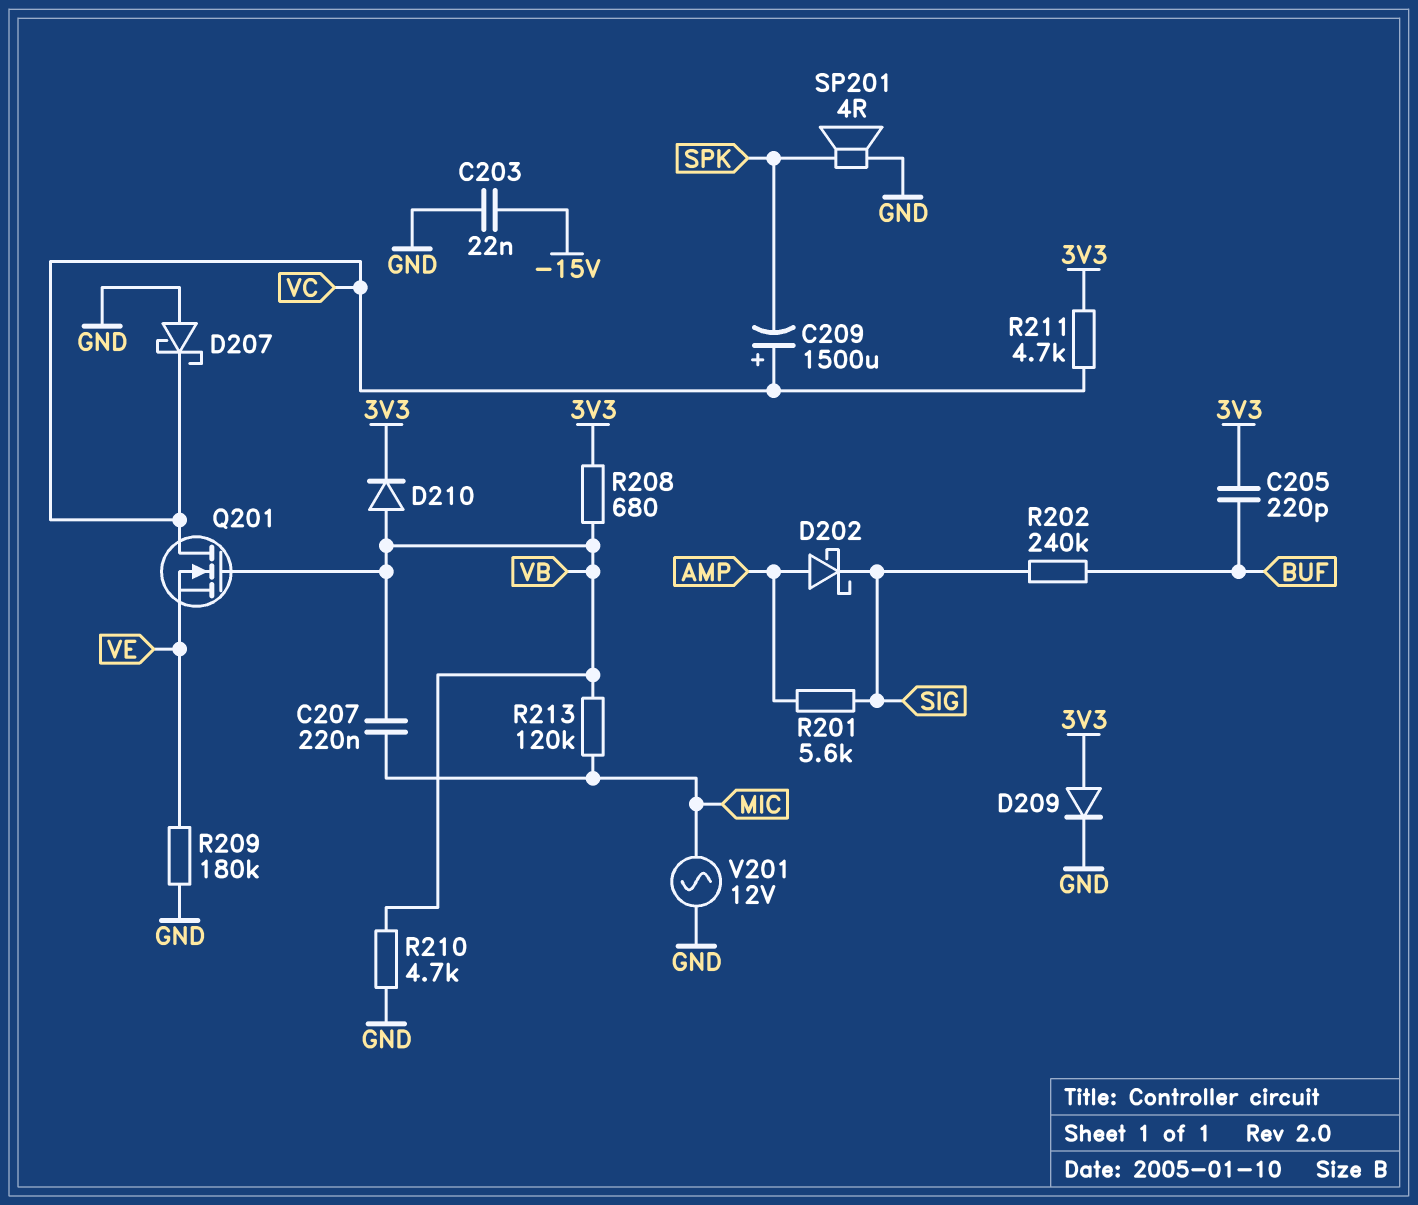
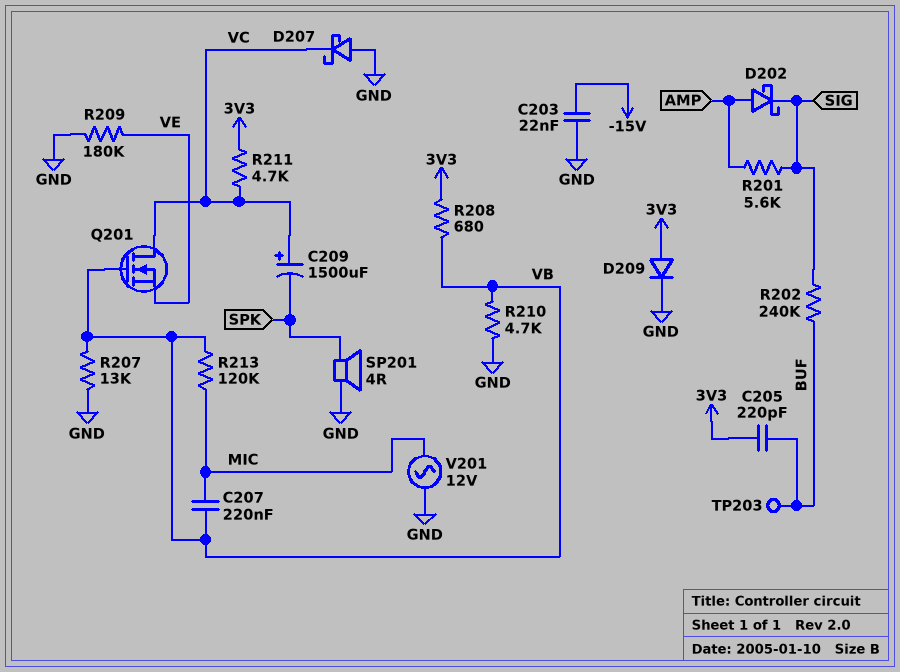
D210: diode (A VB, K 3V3) -> none
R207: none -> 13k (GND, VB)
TP203: none -> test point (BUF)

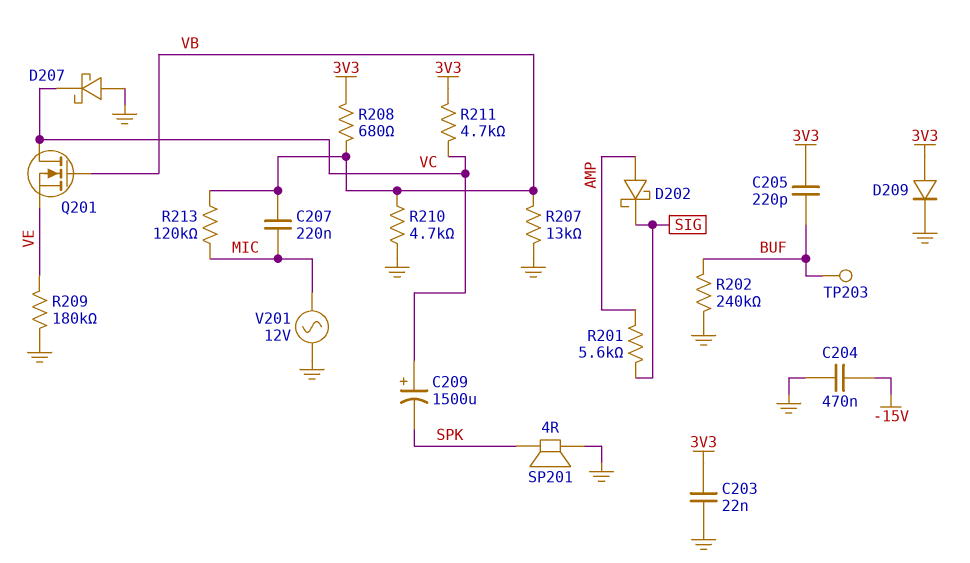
C203: 22nF (-15V, GND) -> 22nF (3V3, GND)
C204: none -> 470nF (-15V, GND)
R202: 240k (BUF, SIG) -> 240k (BUF, GND)

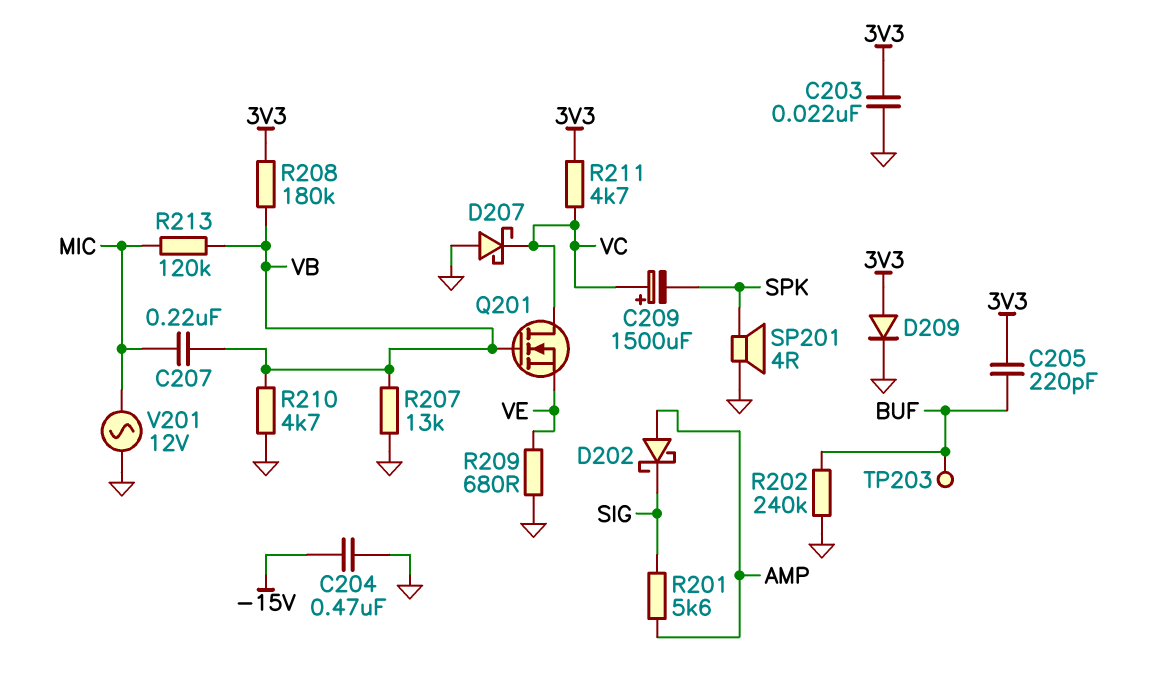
R208: 680 (3V3, VB) -> 180k (3V3, VB)
R209: 180k (GND, VE) -> 680 (GND, VE)

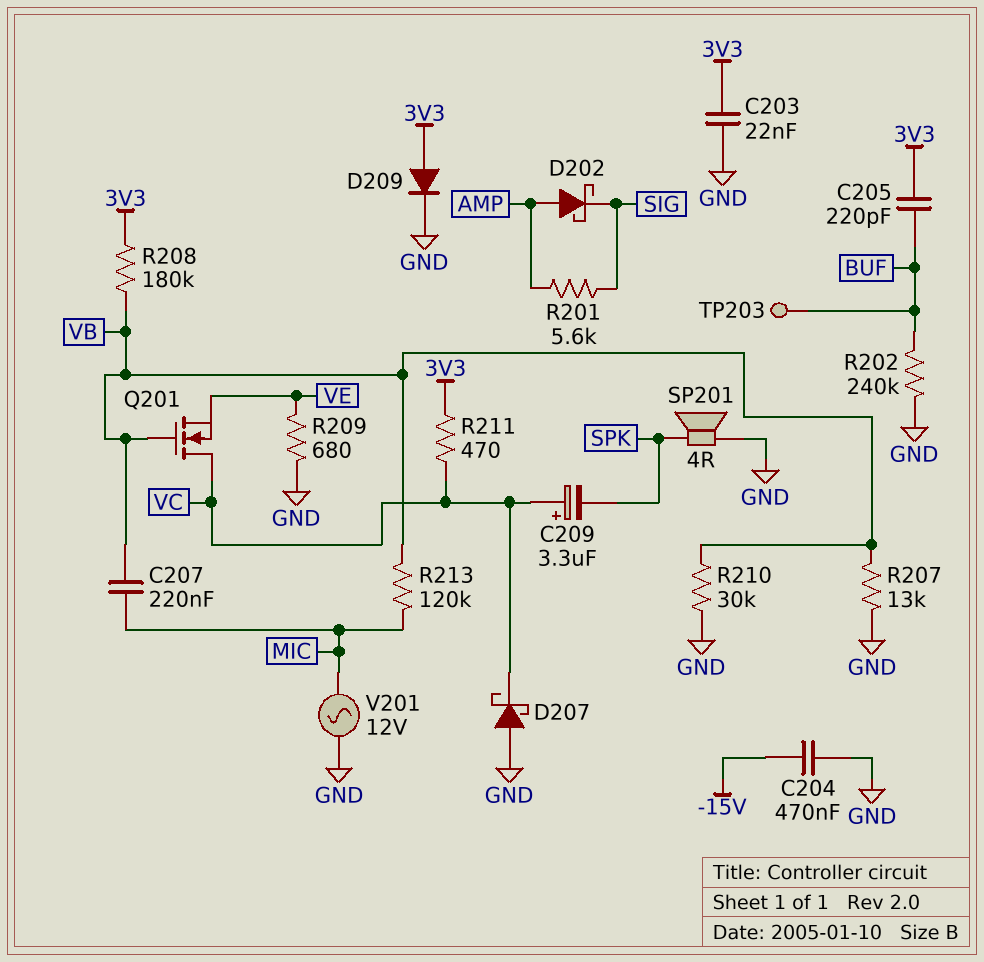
C209: 1500uF (plus VC, minus SPK) -> 3.3uF (plus VC, minus SPK)
R210: 4.7k (GND, VB) -> 30k (GND, VB)
R211: 4.7k (3V3, VC) -> 470 (3V3, VC)

